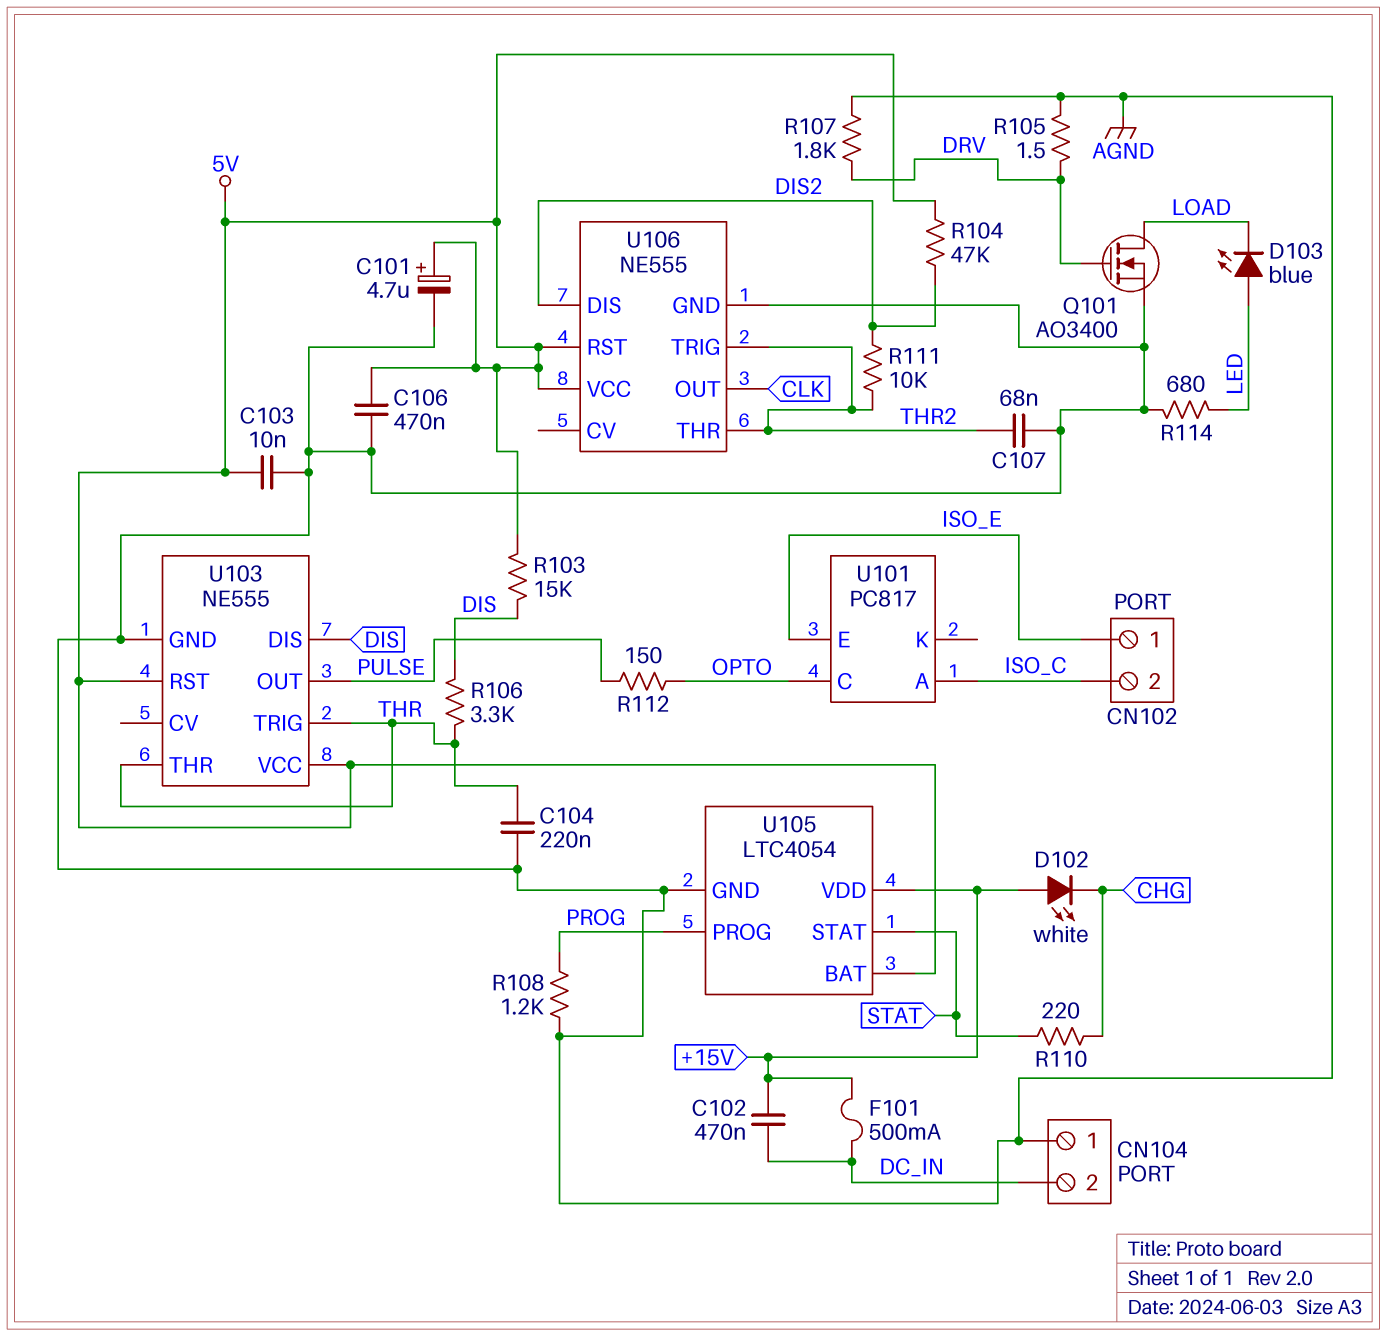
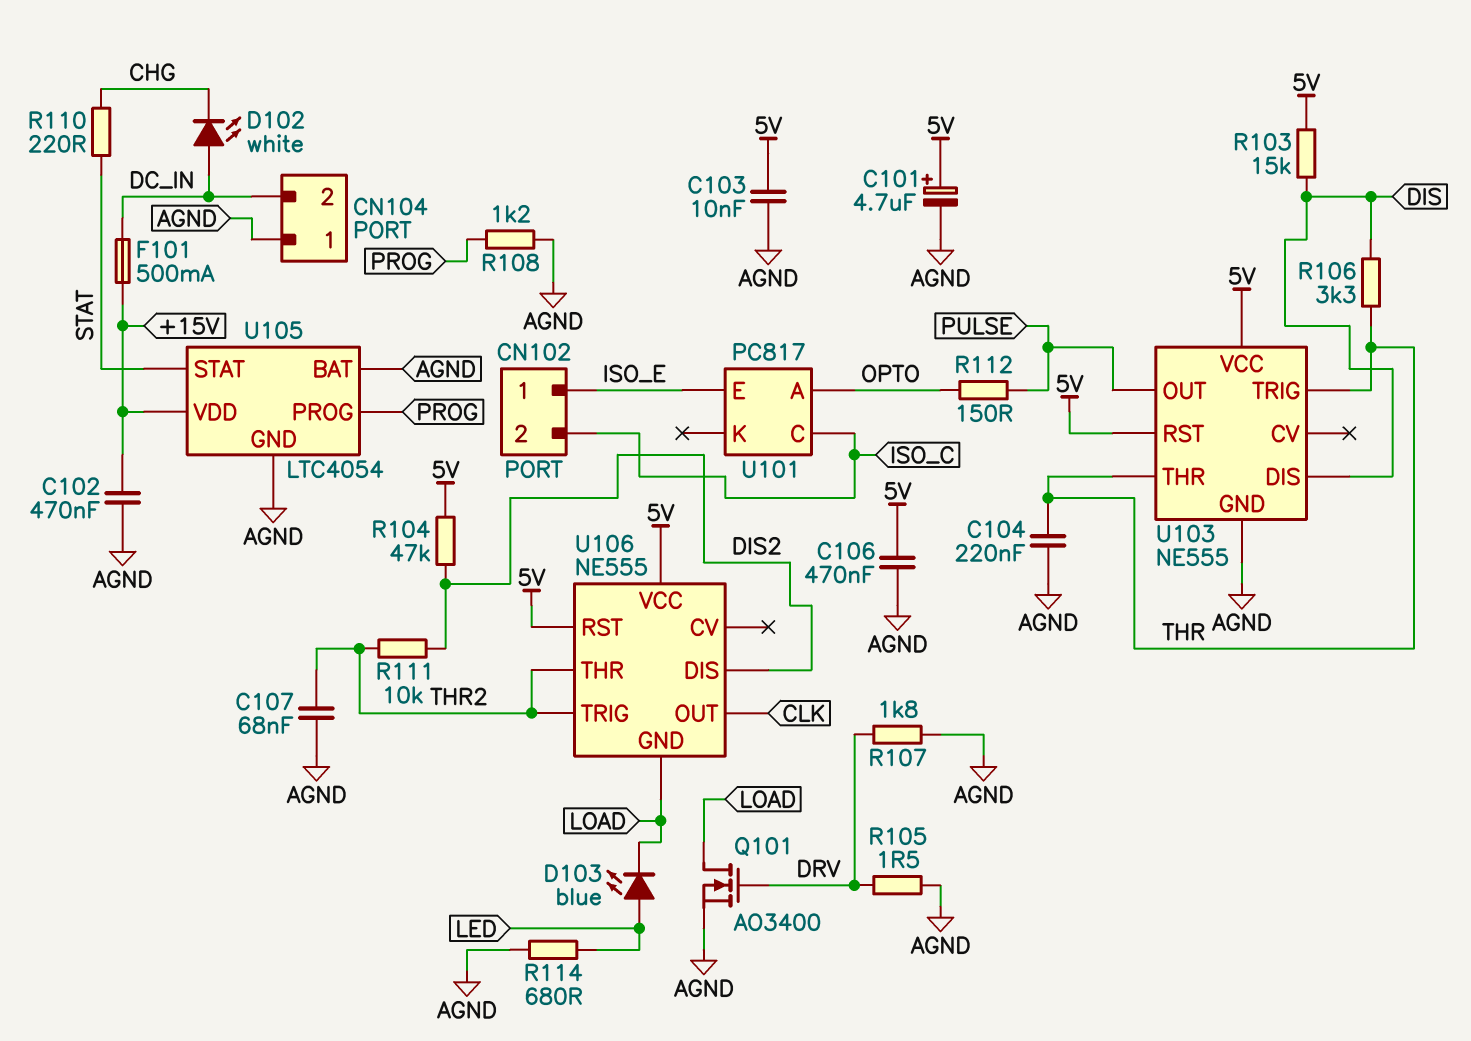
C102: 470nF (+15V, DC_IN) -> 470nF (+15V, AGND)
D102: LED white (A +15V, K CHG) -> LED white (A DC_IN, K CHG)
U101 pin A: ISO_C -> OPTO
U101 pin C: OPTO -> ISO_C
U105 pin BAT: 5V -> AGND
U106 pin GND: AGND -> LOAD

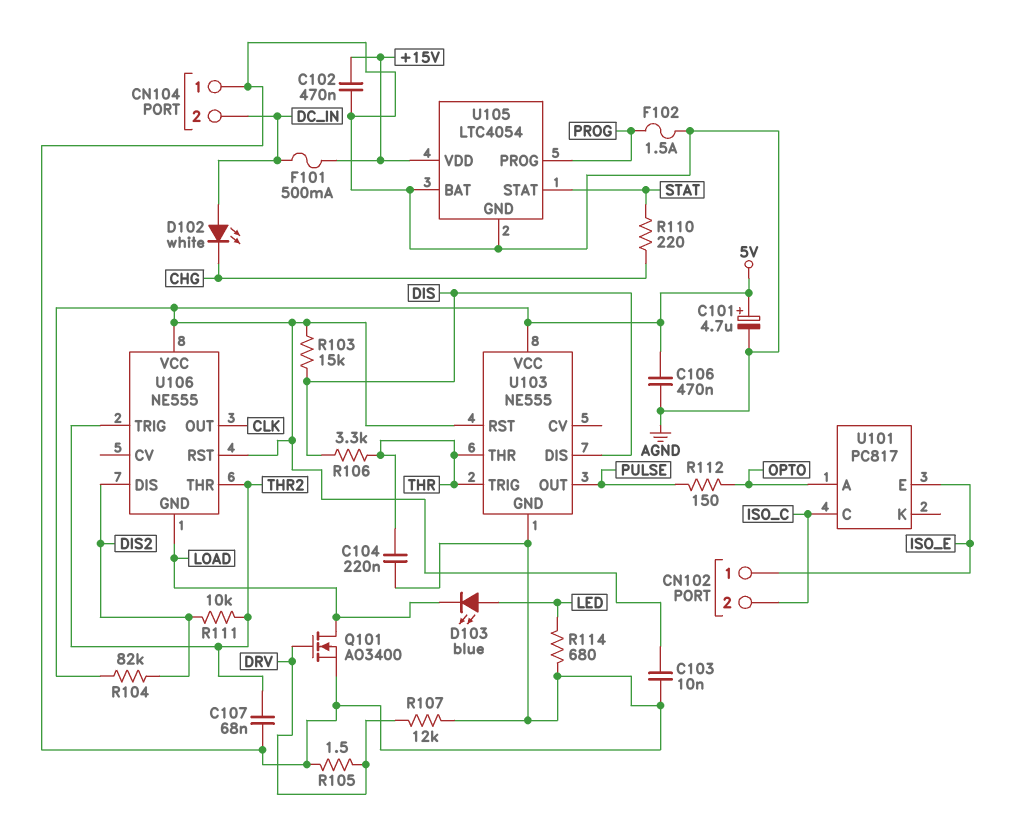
F102: none -> 1.5A (AGND, PROG)
R104: 47k (5V, DIS2) -> 82k (5V, DIS2)
R107: 1.8k (AGND, DRV) -> 12k (AGND, DRV)
R108: 1.2k (AGND, PROG) -> none

